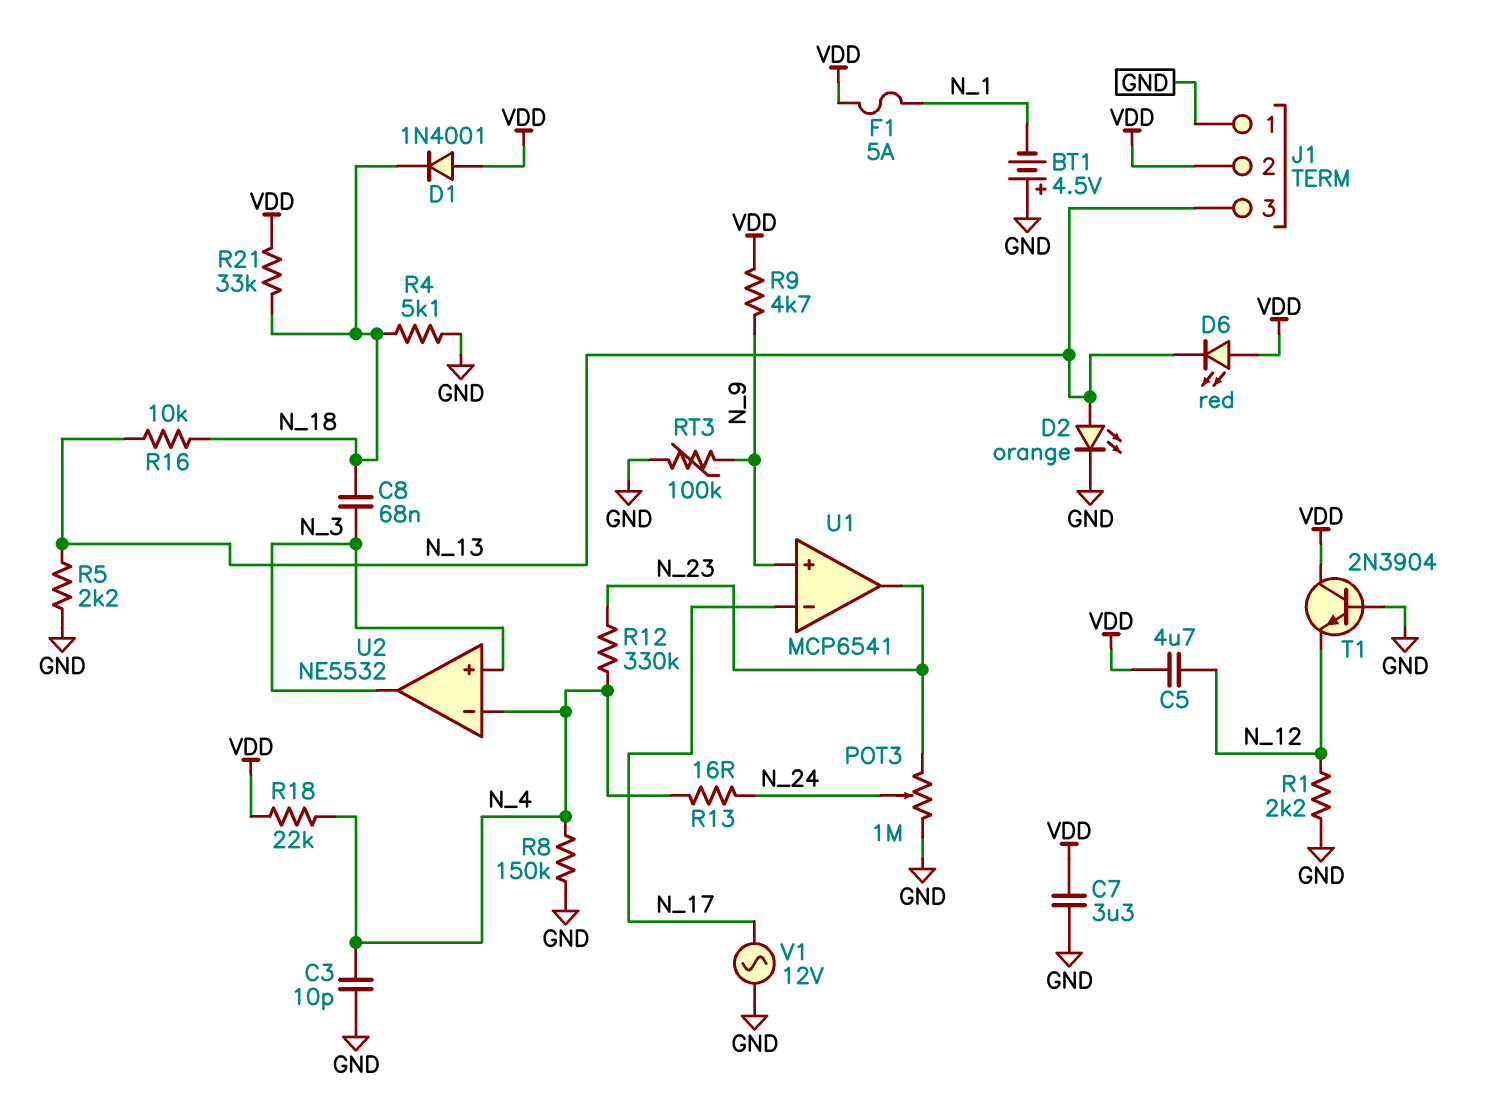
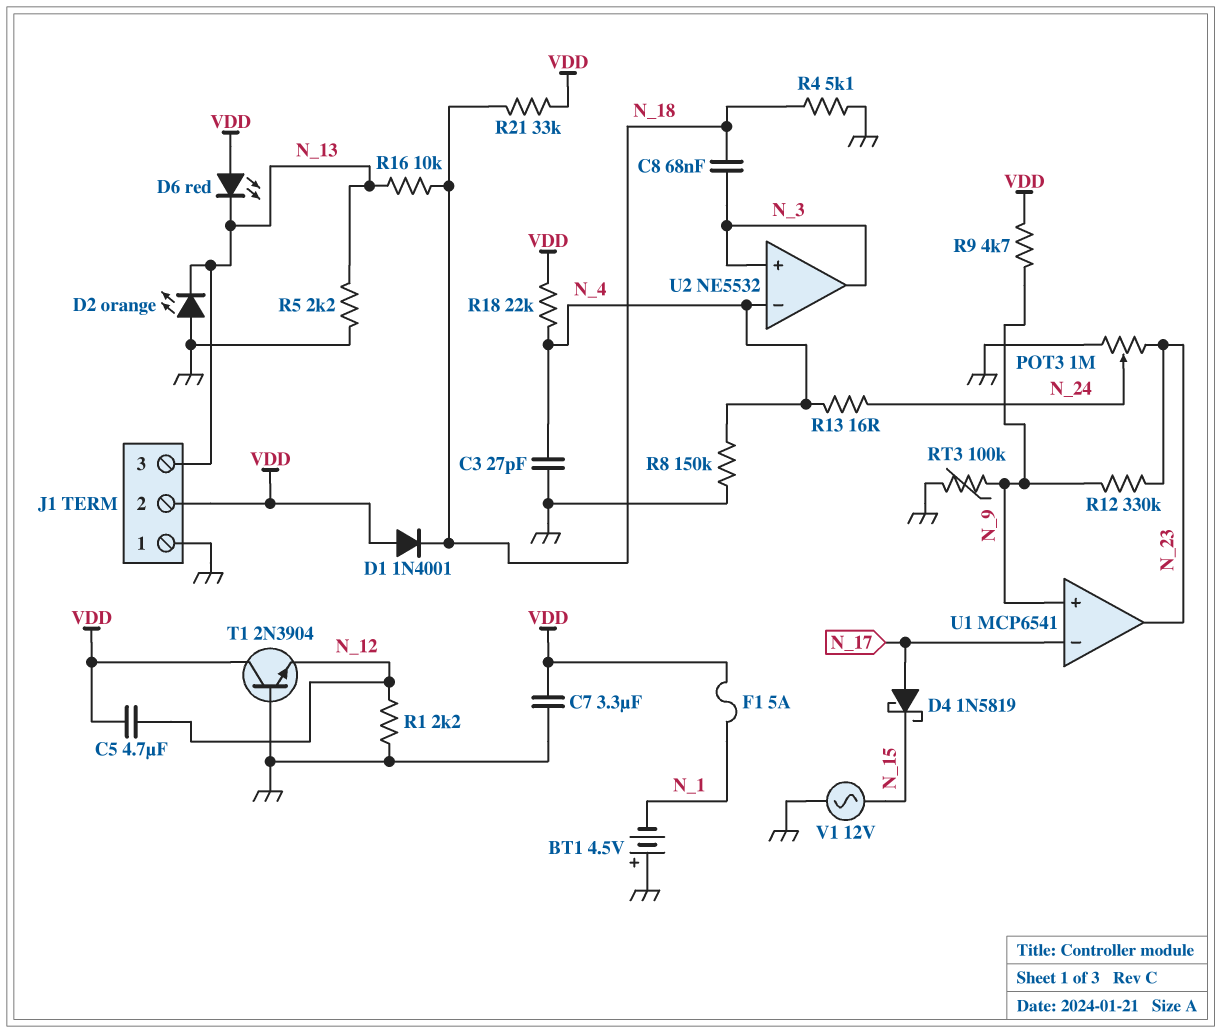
C3: 10pF (GND, N_4) -> 27pF (GND, N_4)
D2: LED orange (A N_13, K GND) -> LED orange (A GND, K N_13)
D4: none -> schottky 1N5819 (A N_17, K N_15)
R12: 330k (N_4, N_23) -> 330k (N_9, N_23)
V1: AC 12V (GND, N_17) -> AC 12V (GND, N_15)

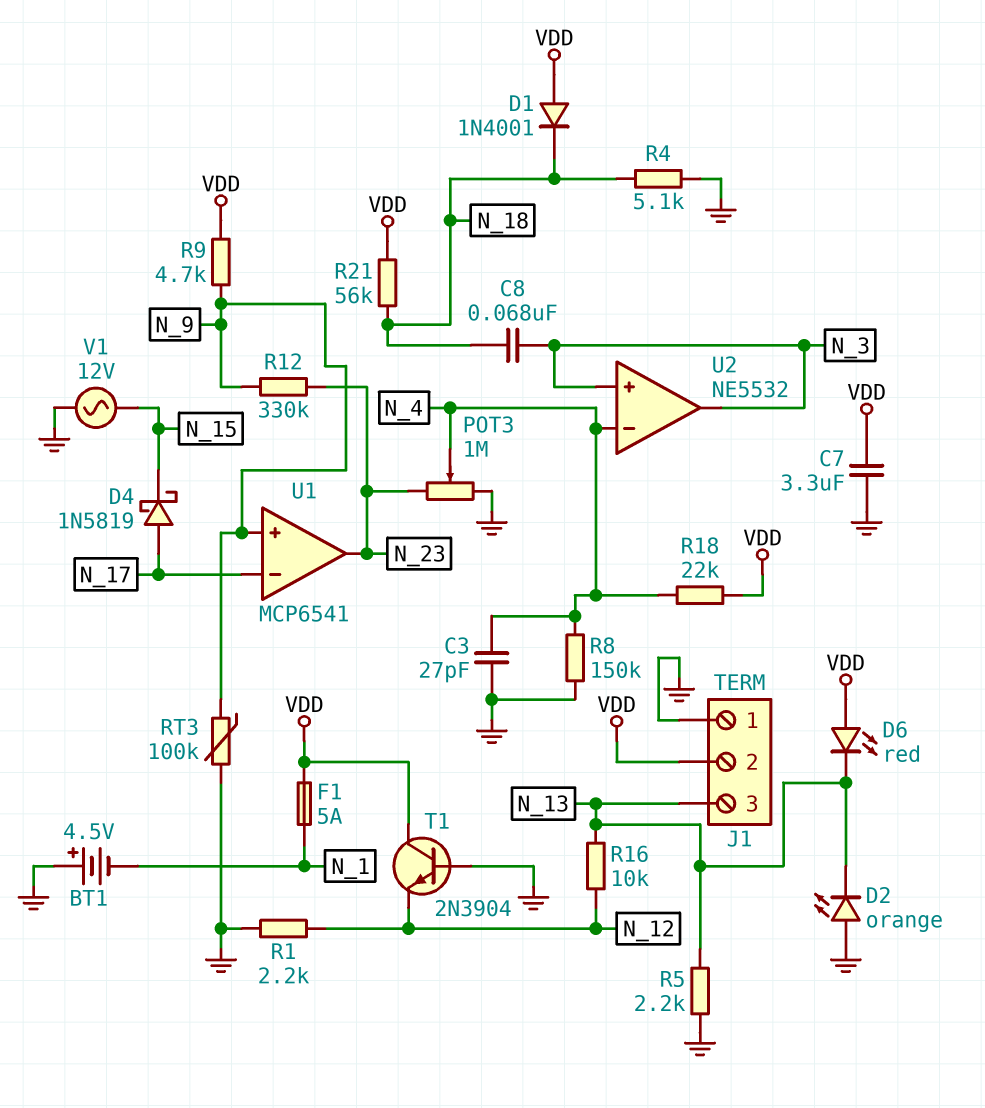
C5: 4.7uF (N_12, VDD) -> none
POT3: 1M (GND, N_23, wiper N_24) -> 1M (GND, N_23, wiper N_4)
R13: 16 (N_4, N_24) -> none
R16: 10k (N_13, N_18) -> 10k (N_12, N_13)
R21: 33k (N_18, VDD) -> 56k (N_18, VDD)

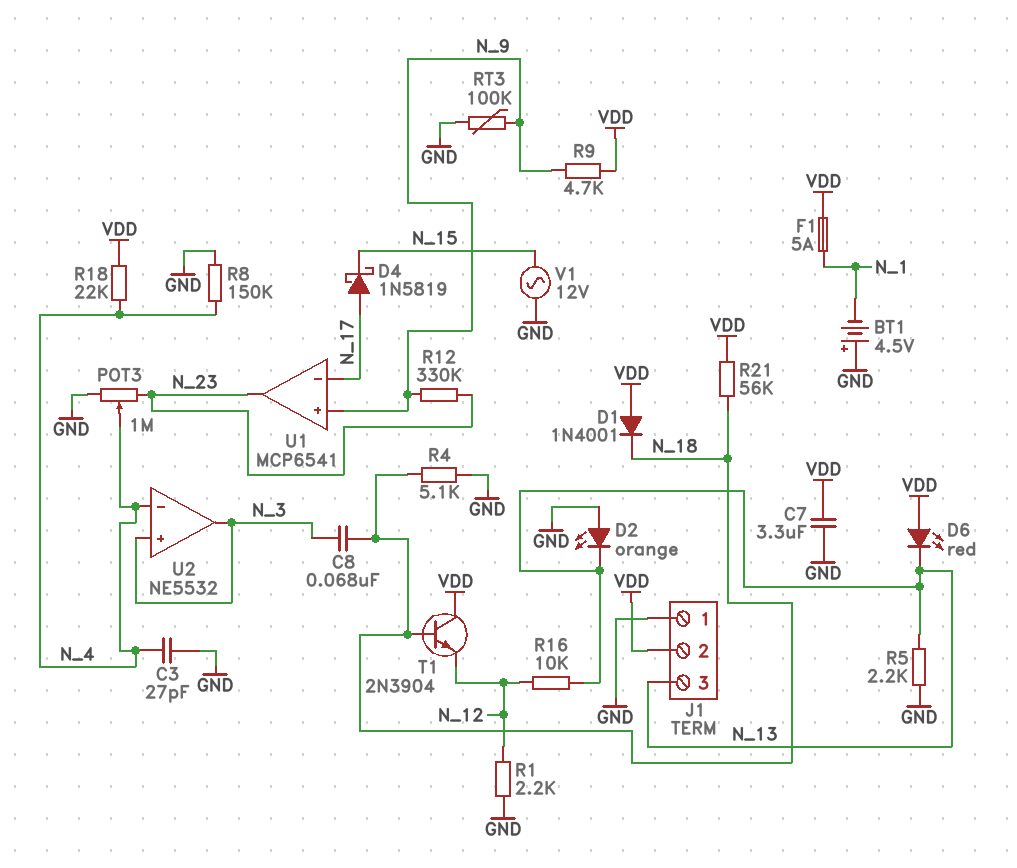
T1: NPN 2N3904 (B GND, C VDD, E N_12) -> NPN 2N3904 (B N_18, C VDD, E N_12)

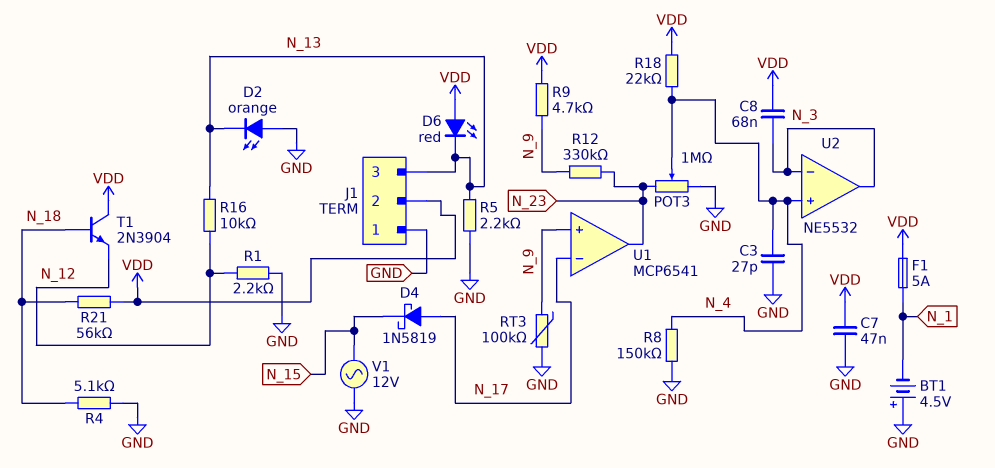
C7: 3.3uF (GND, VDD) -> 47nF (GND, VDD)
C8: 68nF (N_3, N_18) -> 68nF (N_3, VDD)
D1: diode 1N4001 (A VDD, K N_18) -> none
U2 pin in+: N_3 -> N_4
U2 pin in-: N_4 -> N_3

